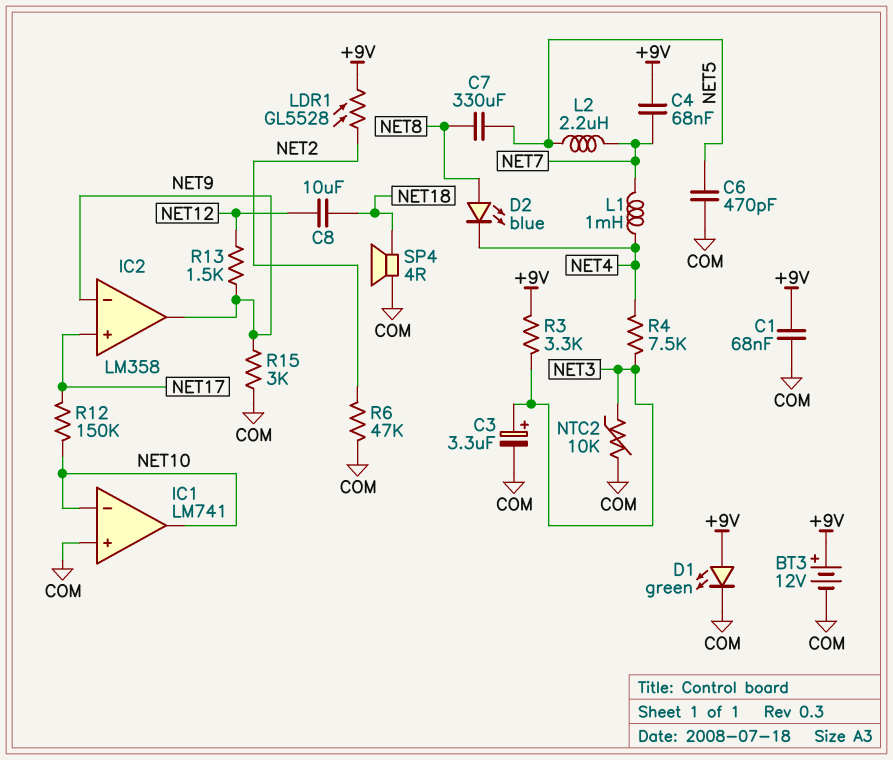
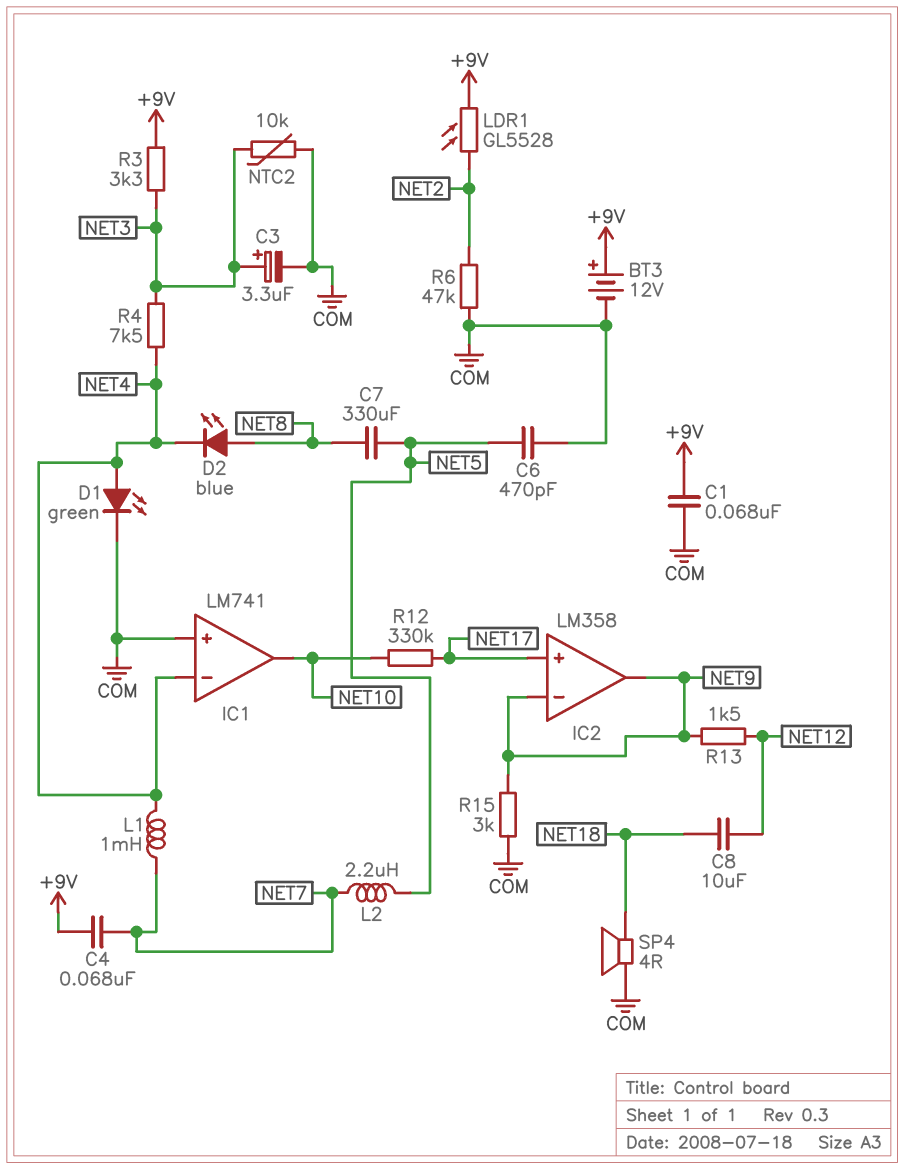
D1: LED green (A +9V, K COM) -> LED green (A NET4, K COM)
IC1 pin in-: NET10 -> NET4
R12: 150k (NET10, NET17) -> 330k (NET10, NET17)

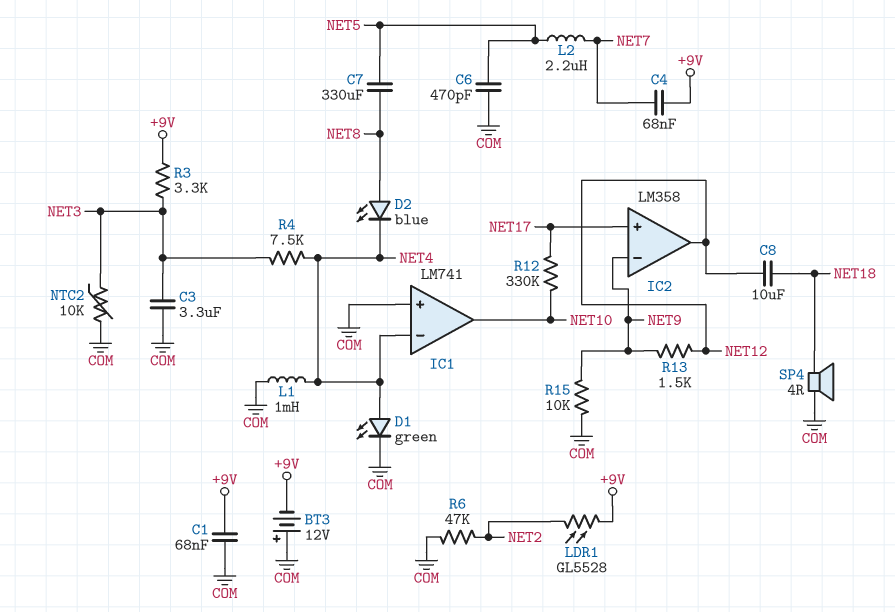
BT3: 12V (plus +9V, minus COM) -> 12V (plus COM, minus +9V)
C3: 3.3uF (plus NET3, minus COM) -> 3.3uF (COM, NET3)
IC2 pin out: NET9 -> NET12
L1: 1mH (NET4, NET7) -> 1mH (COM, NET4)
R15: 3k (COM, NET9) -> 10k (COM, NET9)

